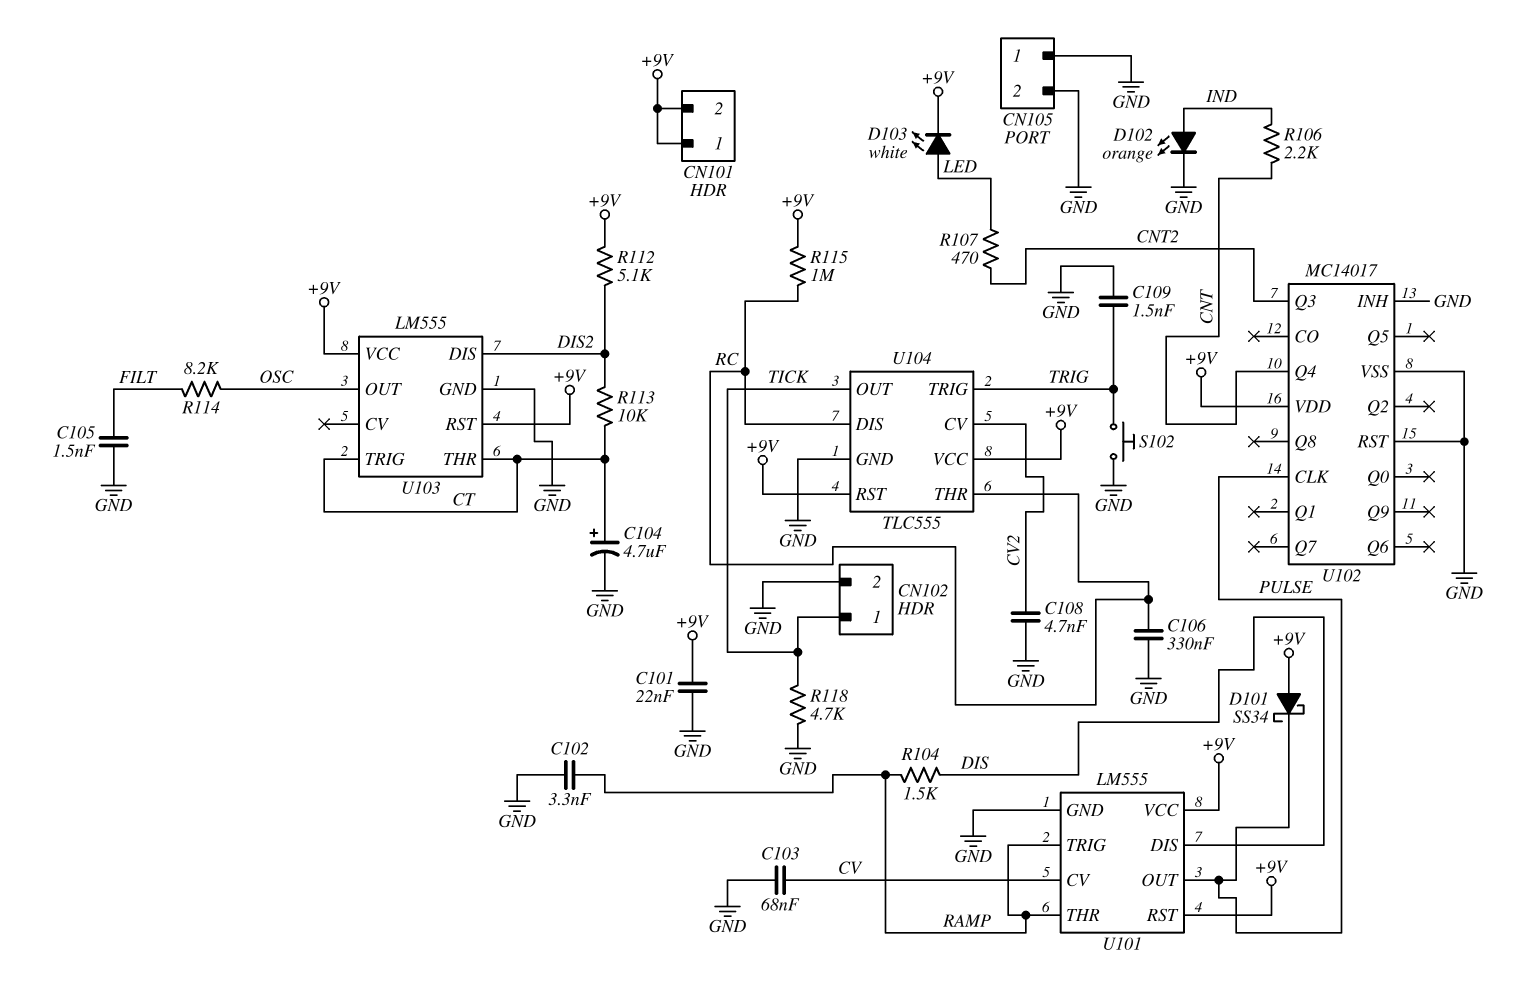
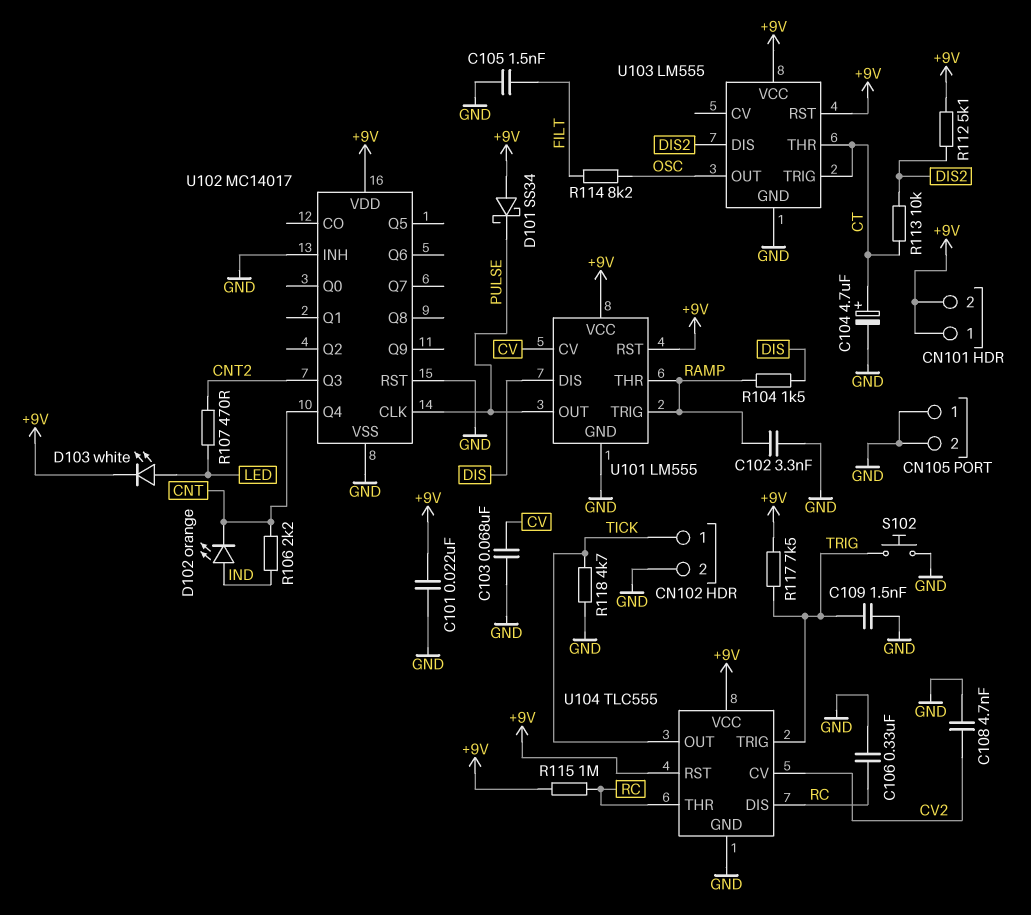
D102: LED orange (A IND, K GND) -> LED orange (A IND, K CNT)
R117: none -> 7.5k (+9V, TRIG)

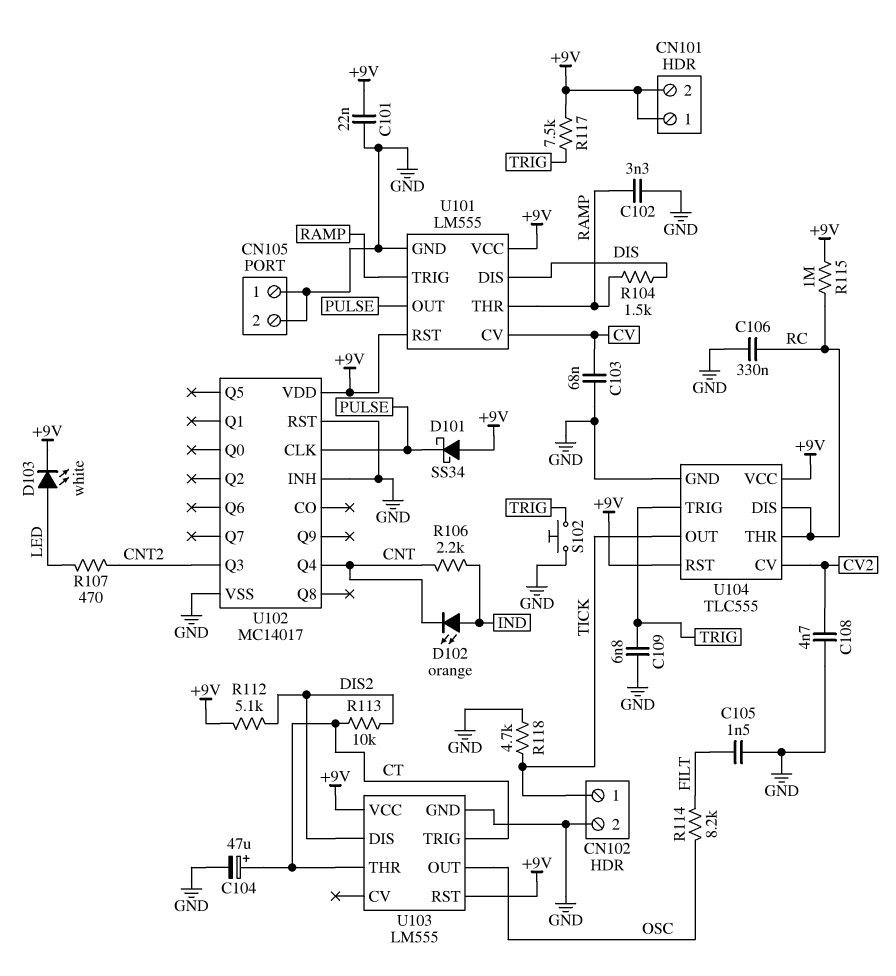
C104: 4.7uF (plus CT, minus GND) -> 47uF (plus CT, minus GND)
C109: 1.5nF (GND, TRIG) -> 6.8nF (GND, TRIG)

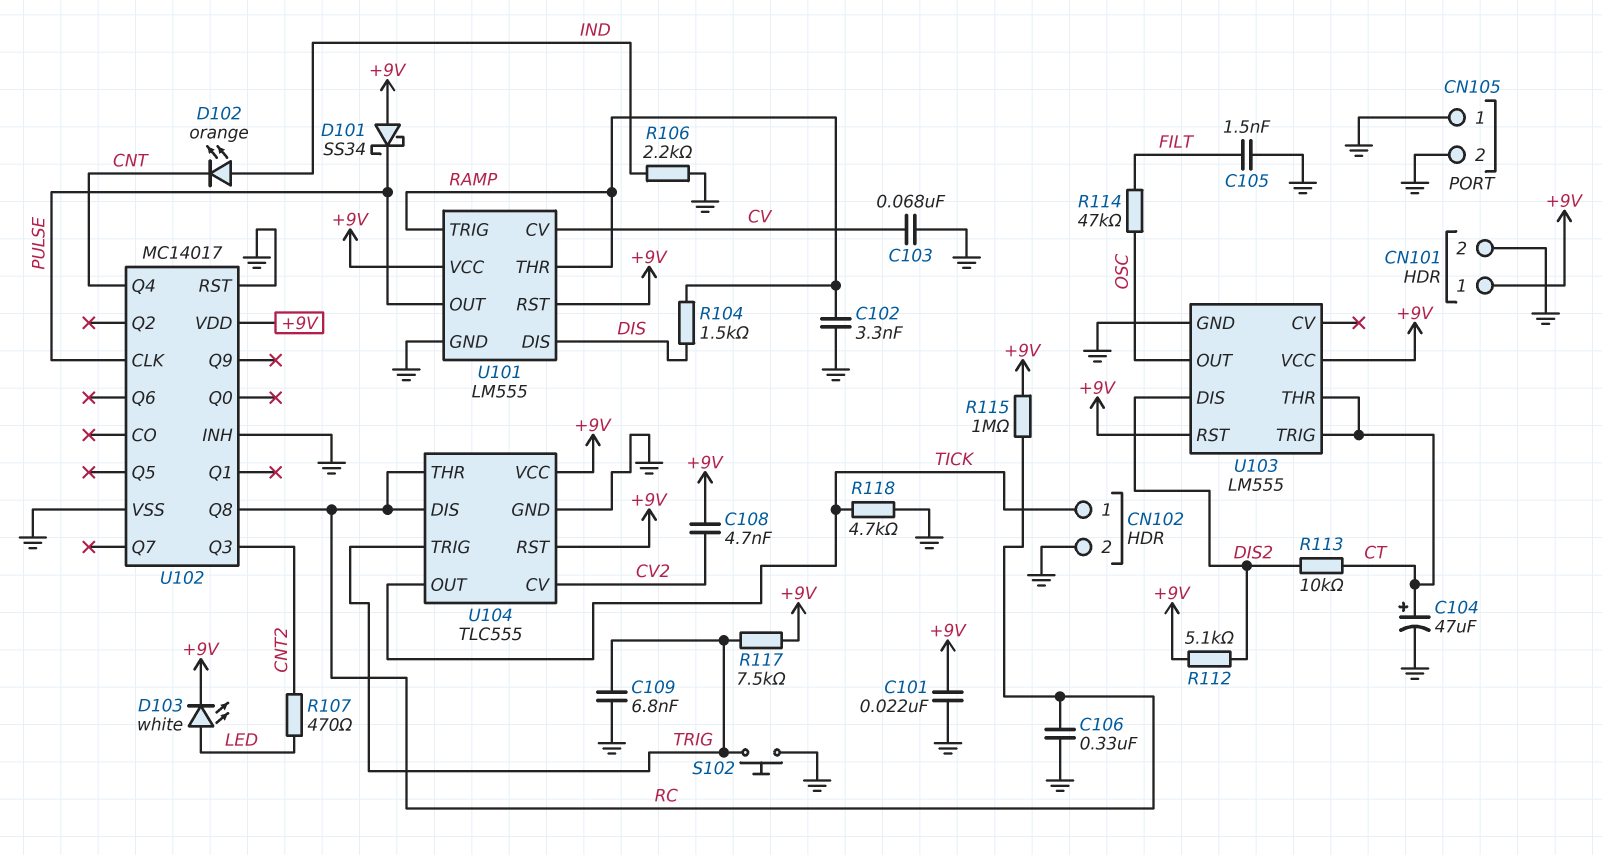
C108: 4.7nF (CV2, GND) -> 4.7nF (+9V, CV2)
CN101 pin 2: +9V -> GND
R106: 2.2k (CNT, IND) -> 2.2k (GND, IND)
R114: 8.2k (FILT, OSC) -> 47k (FILT, OSC)
U102 pin Q8: none -> RC

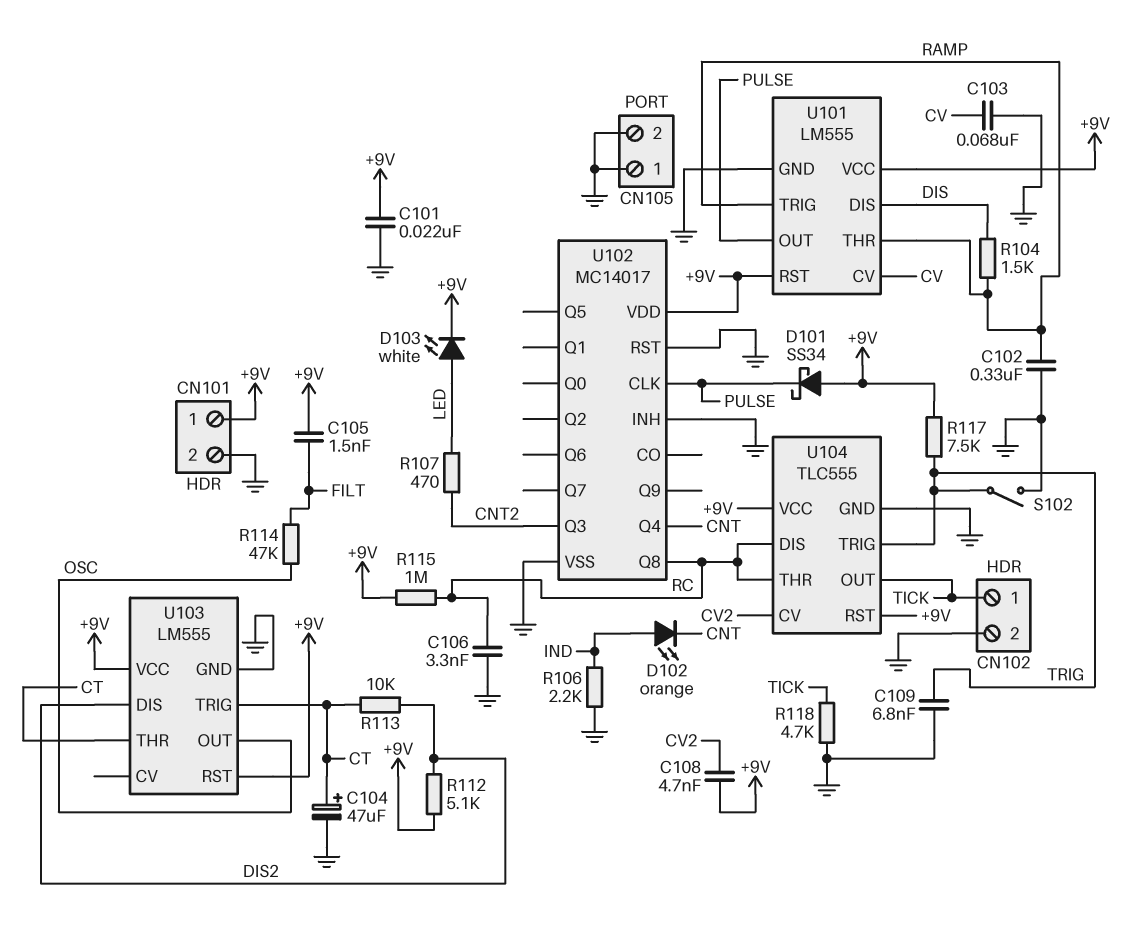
C102: 3.3nF (GND, RAMP) -> 330nF (GND, RAMP)
C105: 1.5nF (FILT, GND) -> 1.5nF (+9V, FILT)
C106: 330nF (GND, RC) -> 3.3nF (GND, RC)
S102: button (GND, TRIG) -> switch (GND, TRIG)

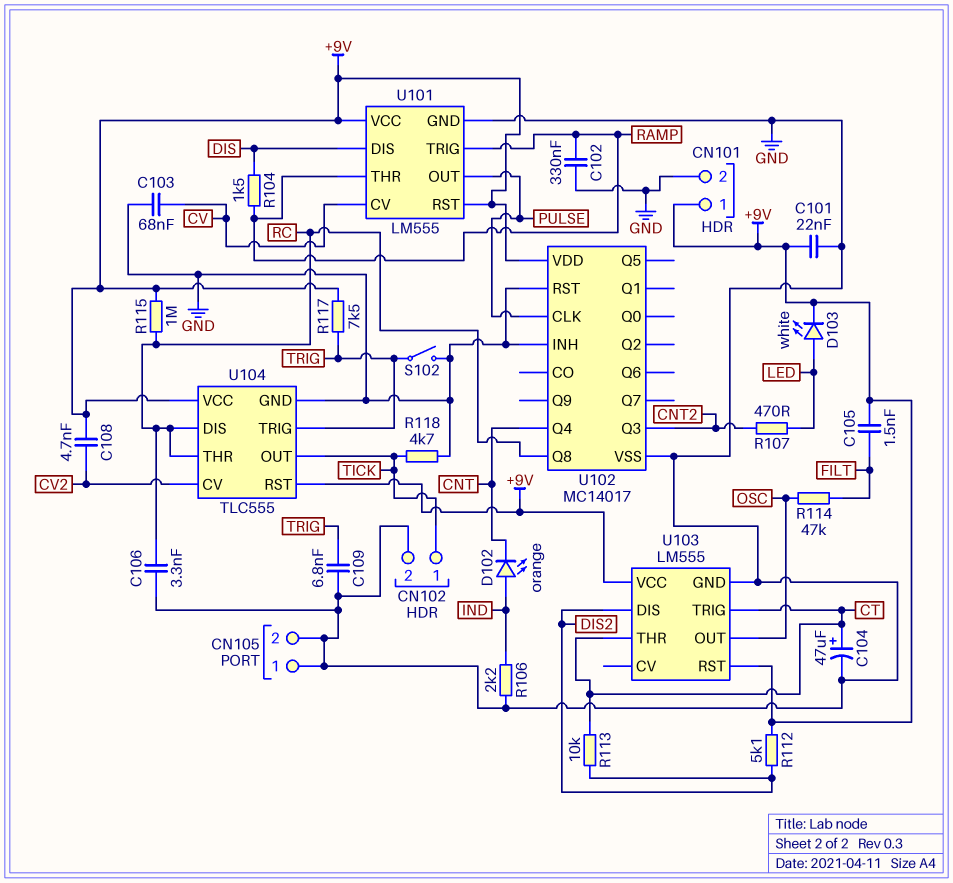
D101: schottky SS34 (A +9V, K PULSE) -> none

